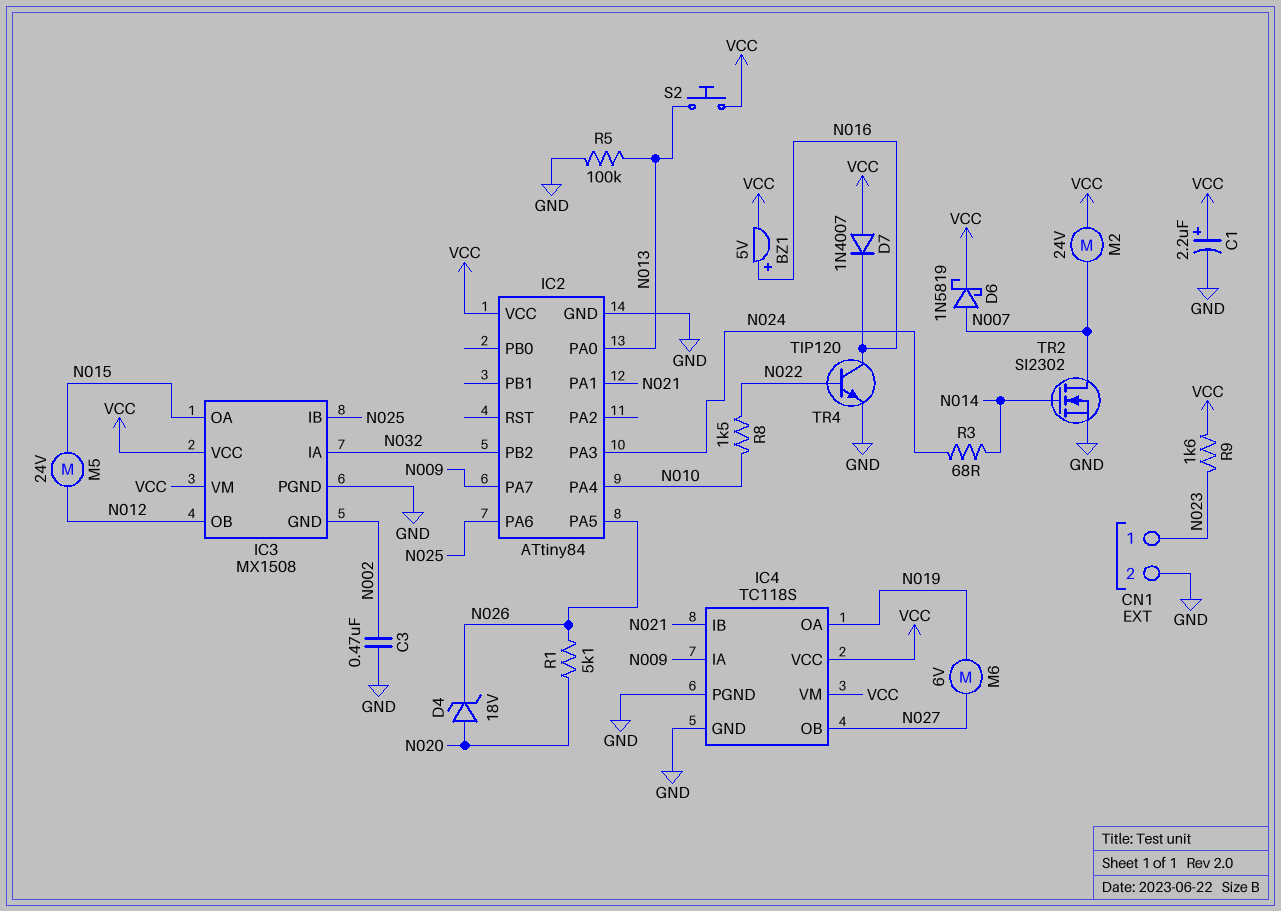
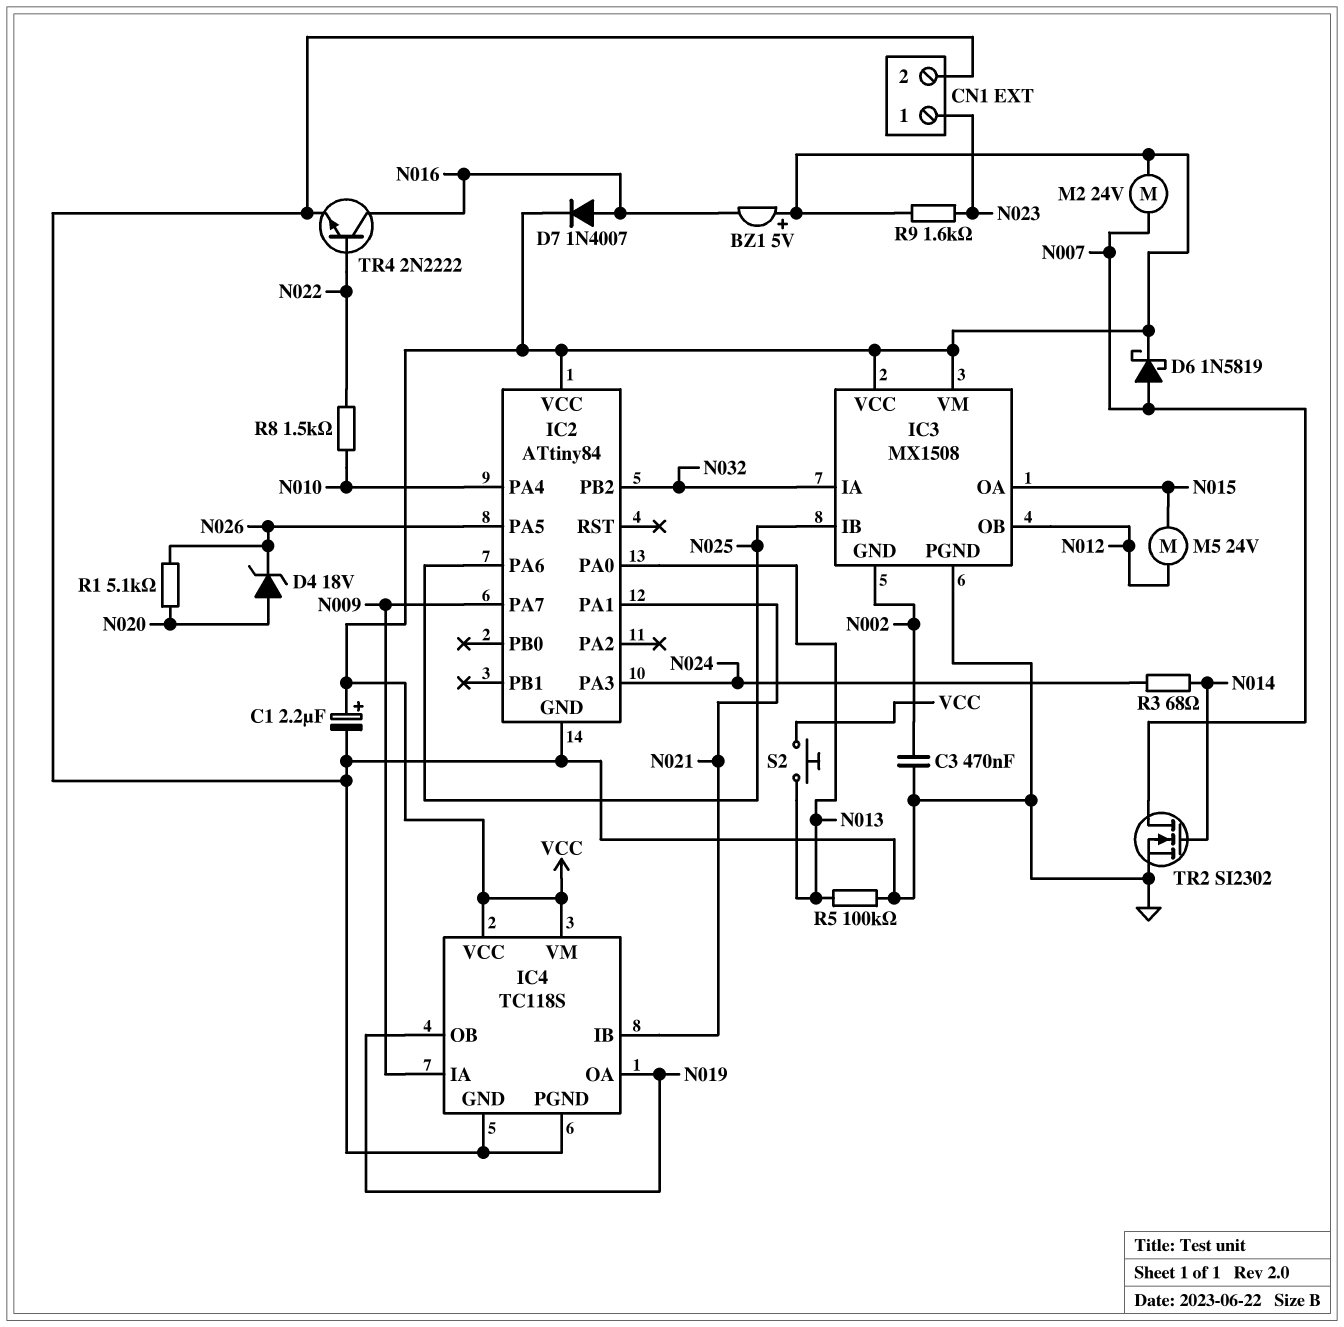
BZ1: buzzer 5V (plus N016, minus VCC) -> buzzer 5V (plus VCC, minus N016)
D7: diode 1N4007 (A VCC, K N016) -> diode 1N4007 (A N016, K VCC)
IC4 pin OB: N027 -> N019
M6: motor 6V (N019, N027) -> none
TR4: NPN TIP120 (B N022, C N016, E GND) -> NPN 2N2222 (B N022, C N016, E GND)

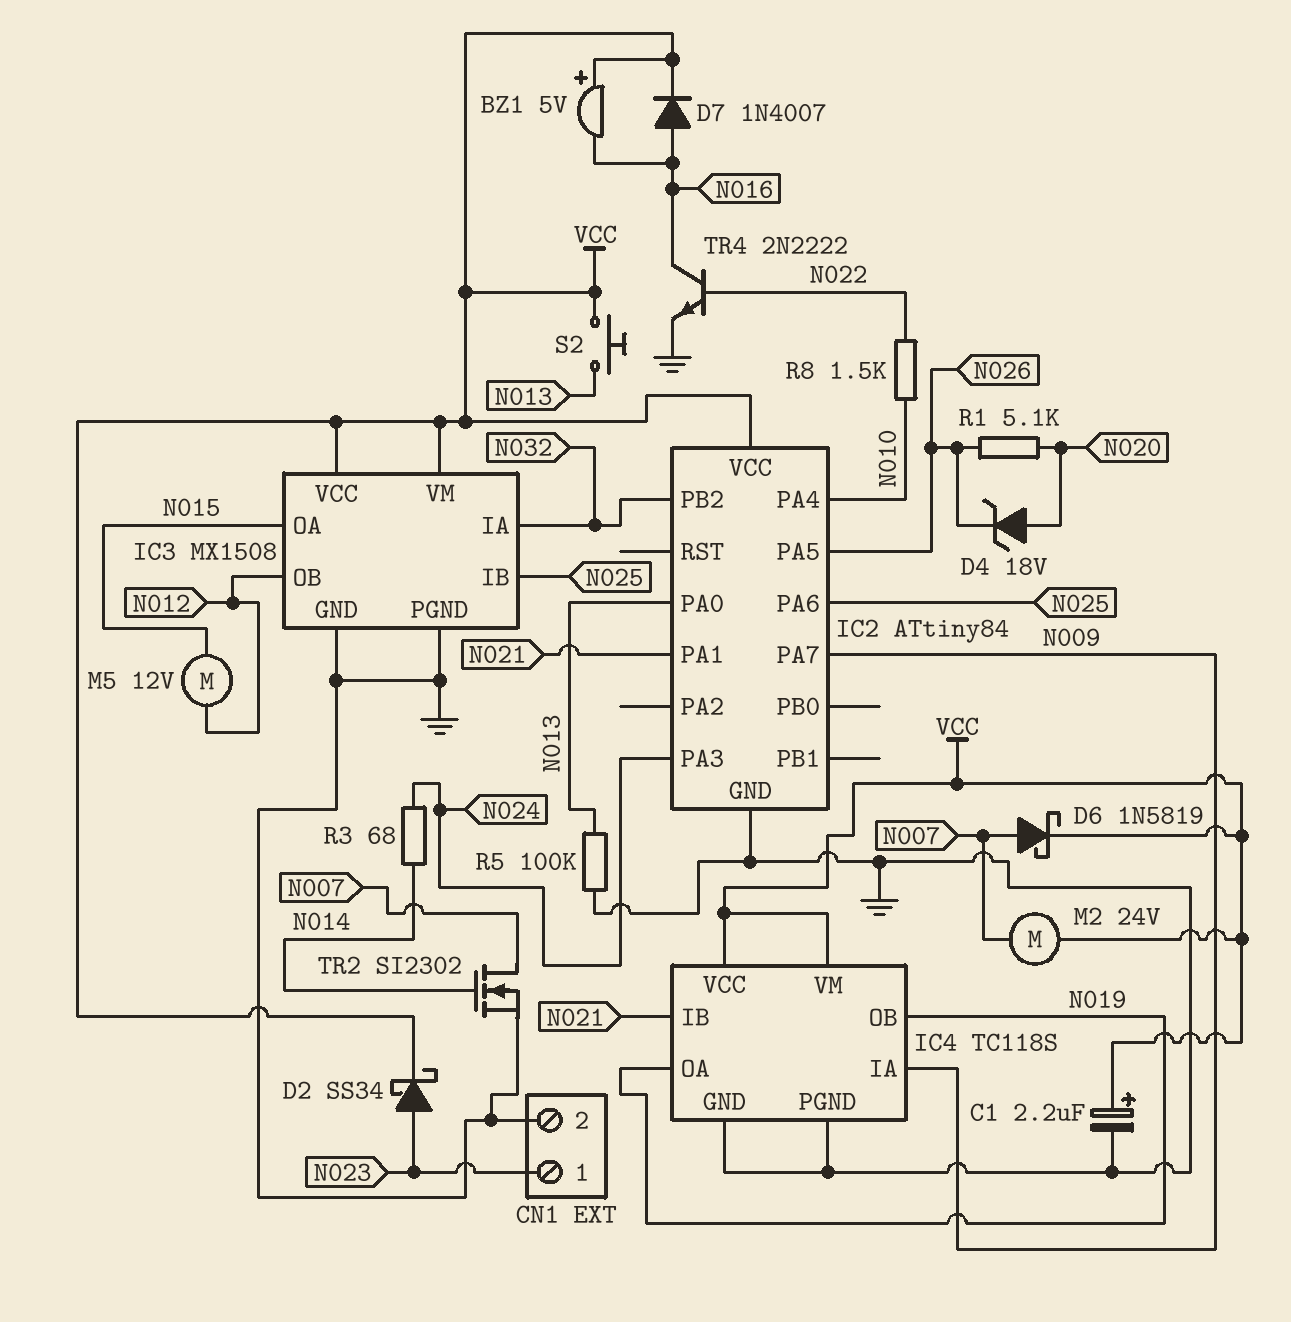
C3: 470nF (GND, N002) -> none
D2: none -> schottky SS34 (A N023, K VCC)
IC3 pin GND: N002 -> GND
M5: motor 24V (N012, N015) -> motor 12V (N012, N015)
R9: 1.6k (N023, VCC) -> none

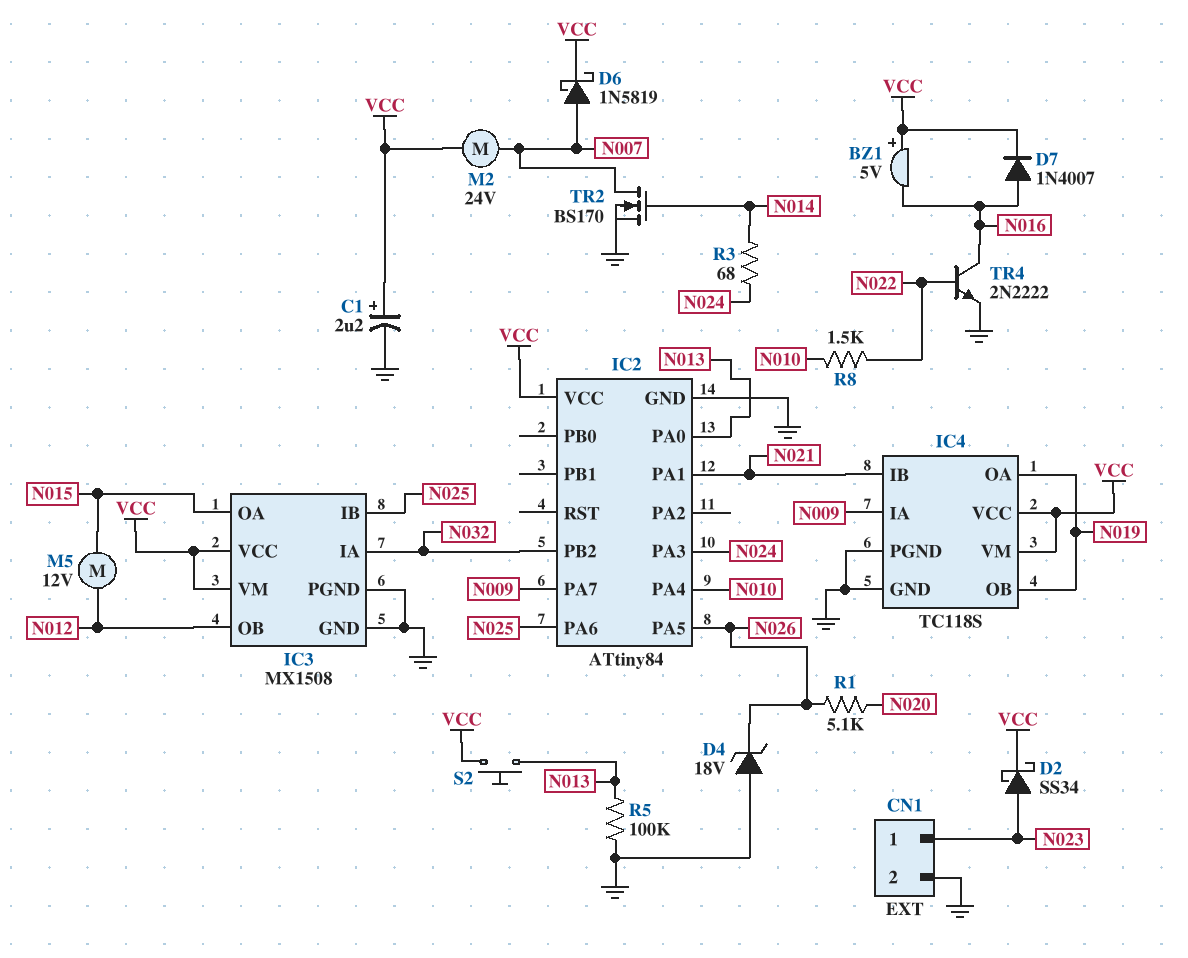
D4: zener 18V (A N020, K N026) -> zener 18V (A GND, K N026)
TR2: NMOS SI2302 (G N014, D N007, S GND) -> NMOS BS170 (G N014, D N007, S GND)

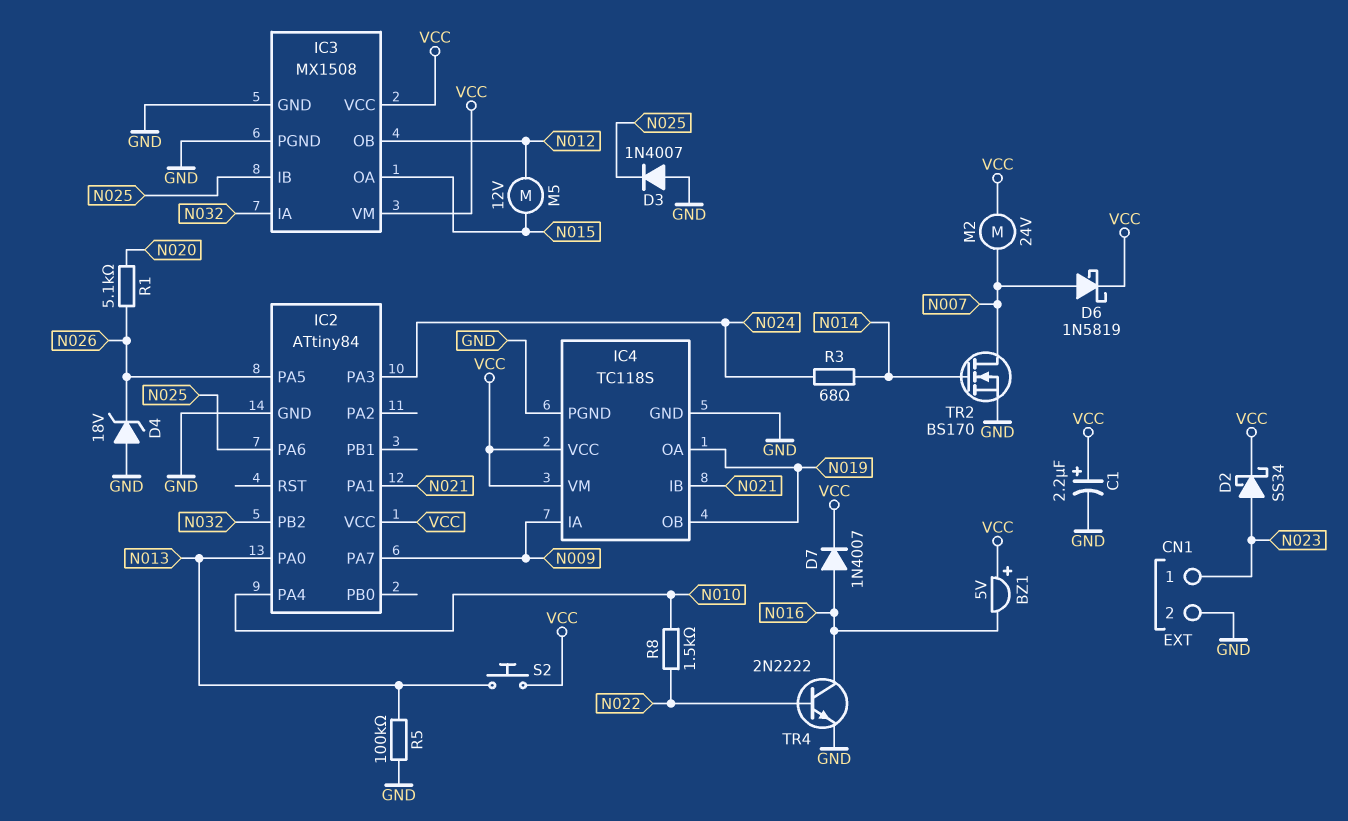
D3: none -> diode 1N4007 (A GND, K N025)

